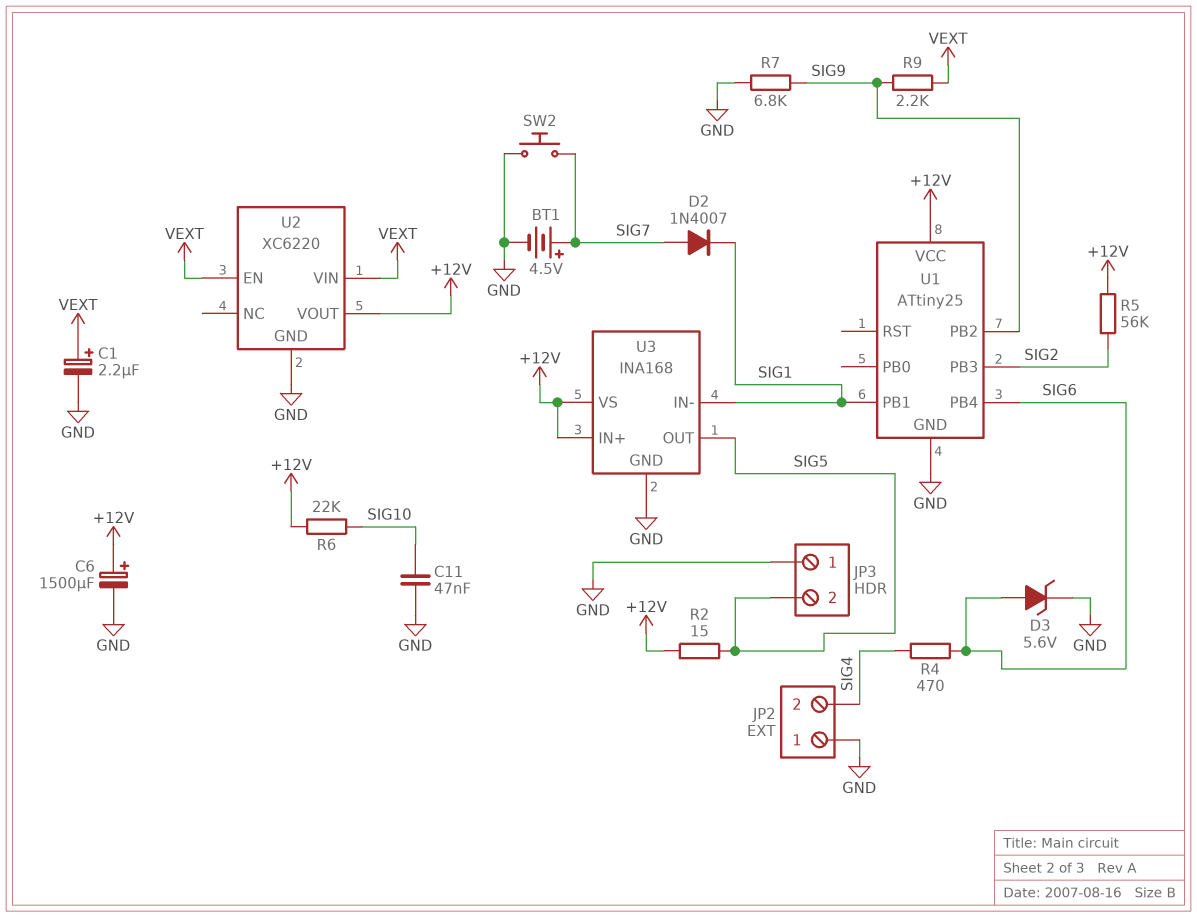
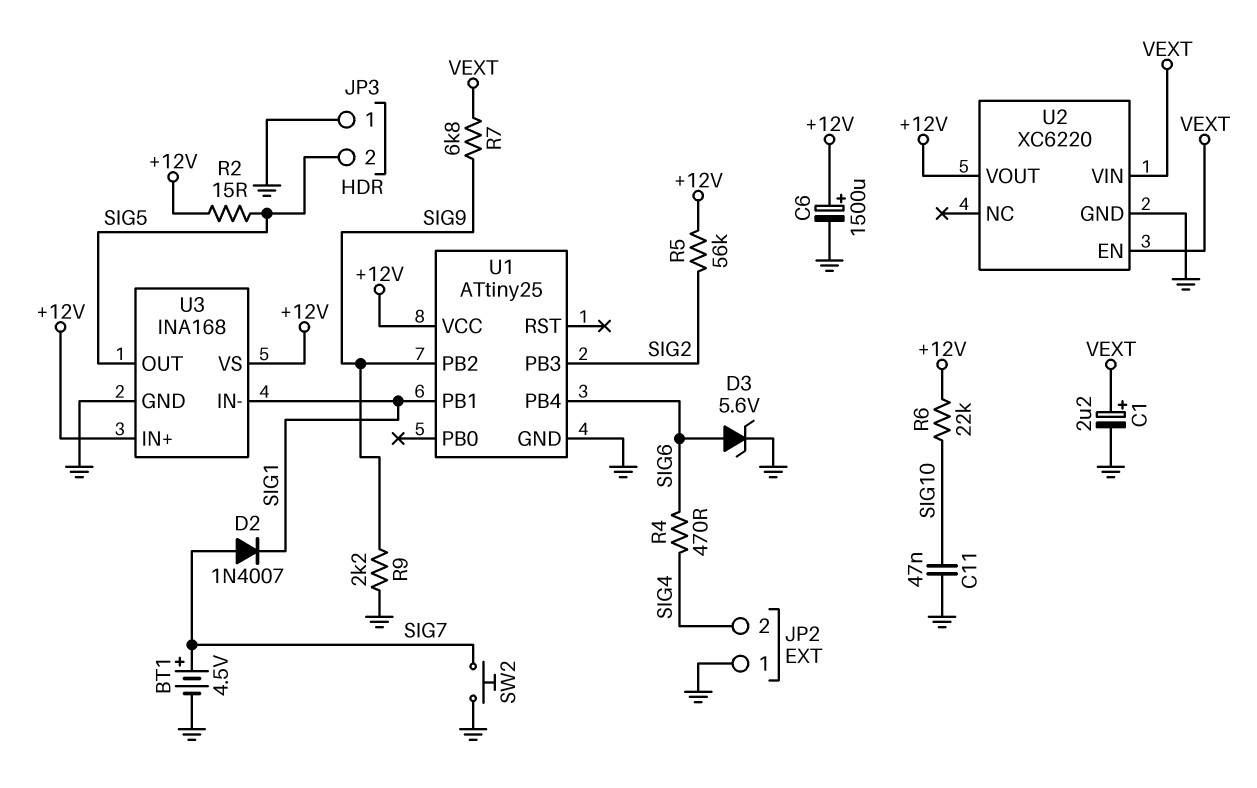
R7: 6.8k (GND, SIG9) -> 6.8k (SIG9, VEXT)
R9: 2.2k (SIG9, VEXT) -> 2.2k (GND, SIG9)

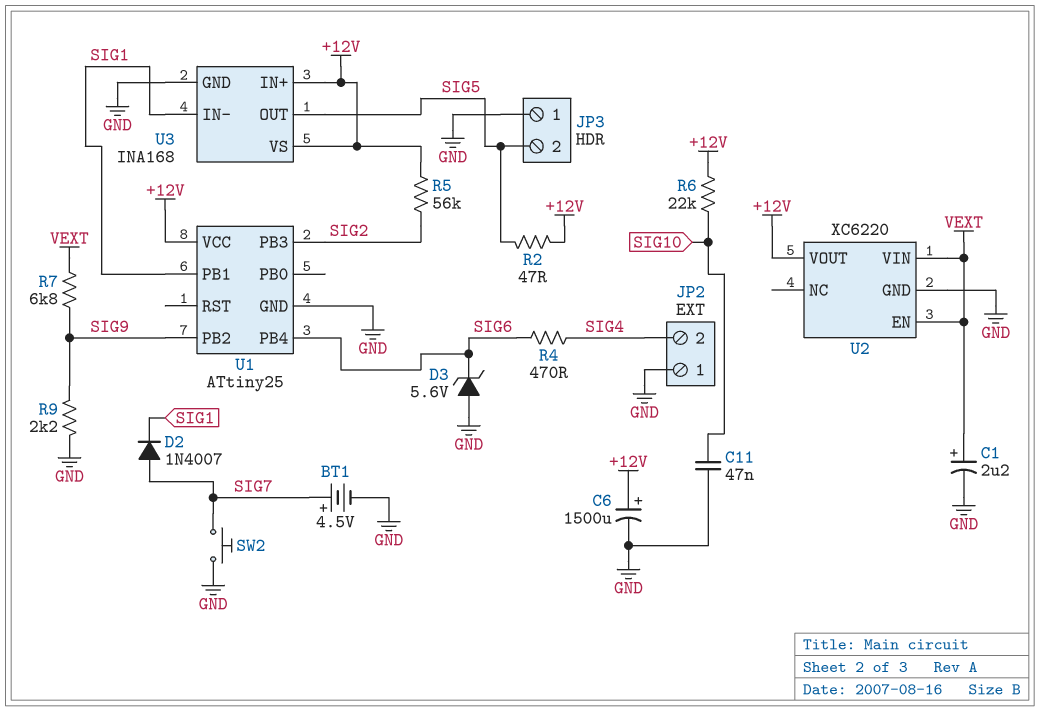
D3: zener 5.6V (A SIG6, K GND) -> zener 5.6V (A GND, K SIG6)
R2: 15 (+12V, SIG5) -> 47 (+12V, SIG5)

